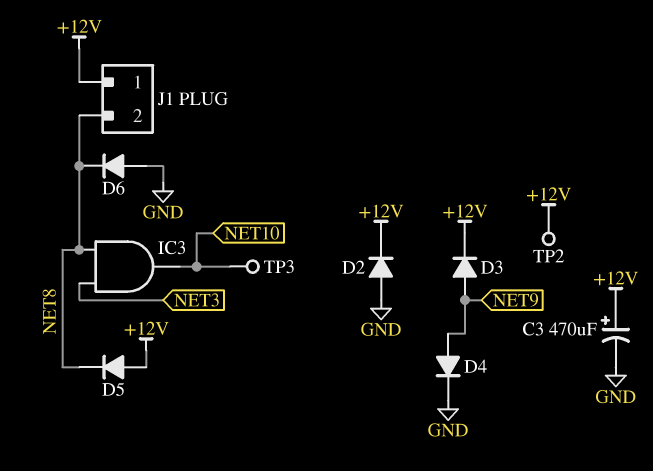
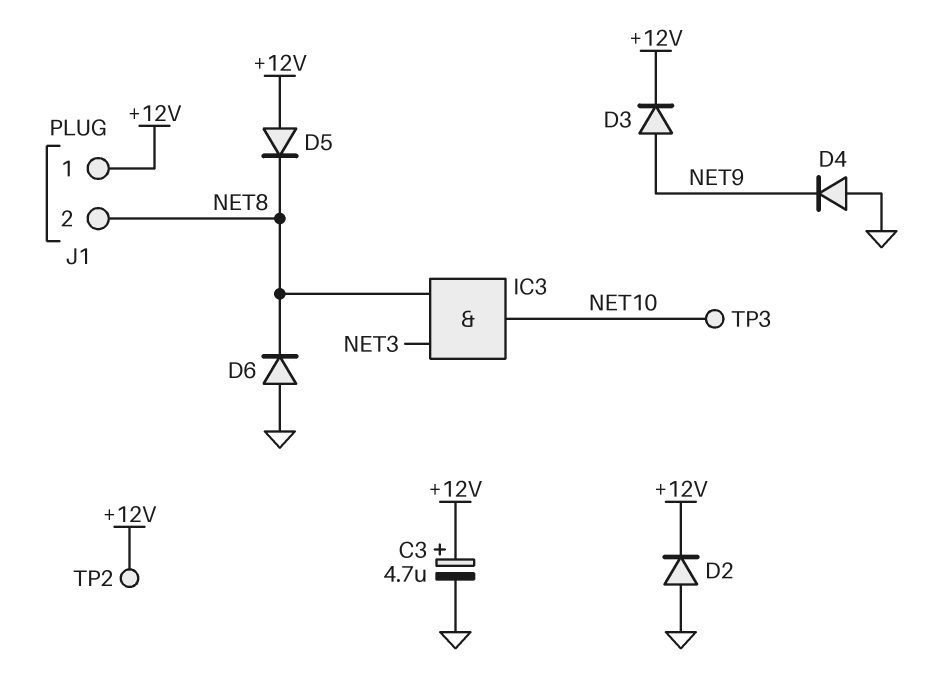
C3: 470uF (plus +12V, minus GND) -> 4.7uF (plus +12V, minus GND)
D4: diode (A NET9, K GND) -> diode (A GND, K NET9)

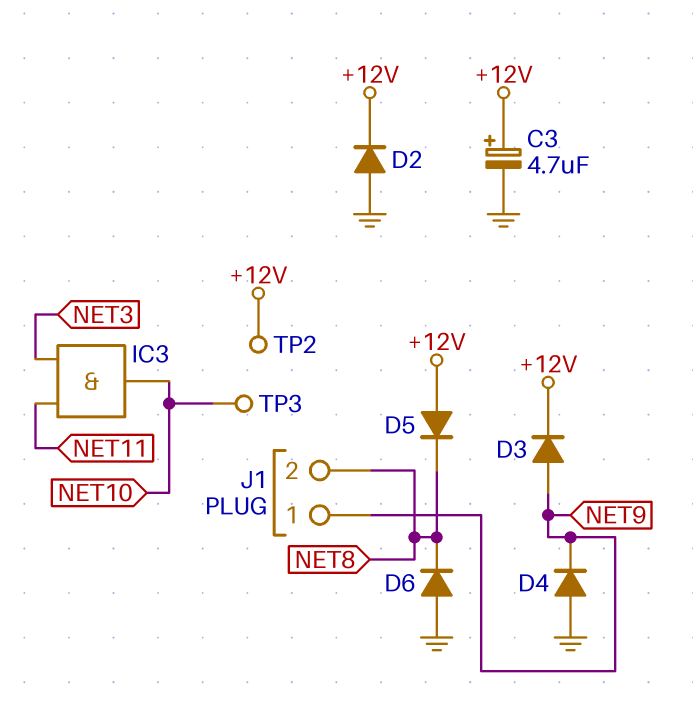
IC3: AND (in NET3, in NET8, out NET10) -> AND (in NET3, in NET11, out NET10)
J1 pin 1: +12V -> NET9

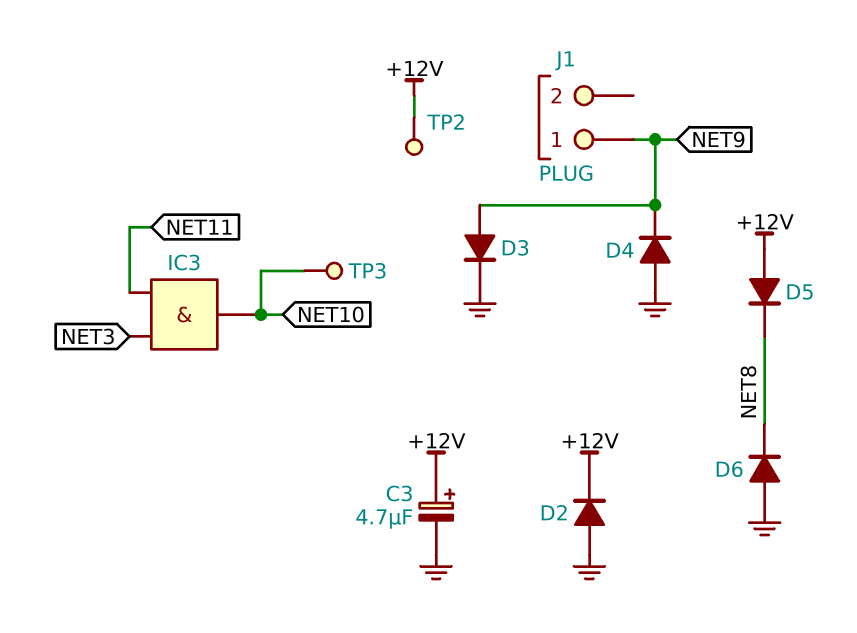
D3: diode (A NET9, K +12V) -> diode (A NET9, K GND)
J1 pin 2: NET8 -> none

